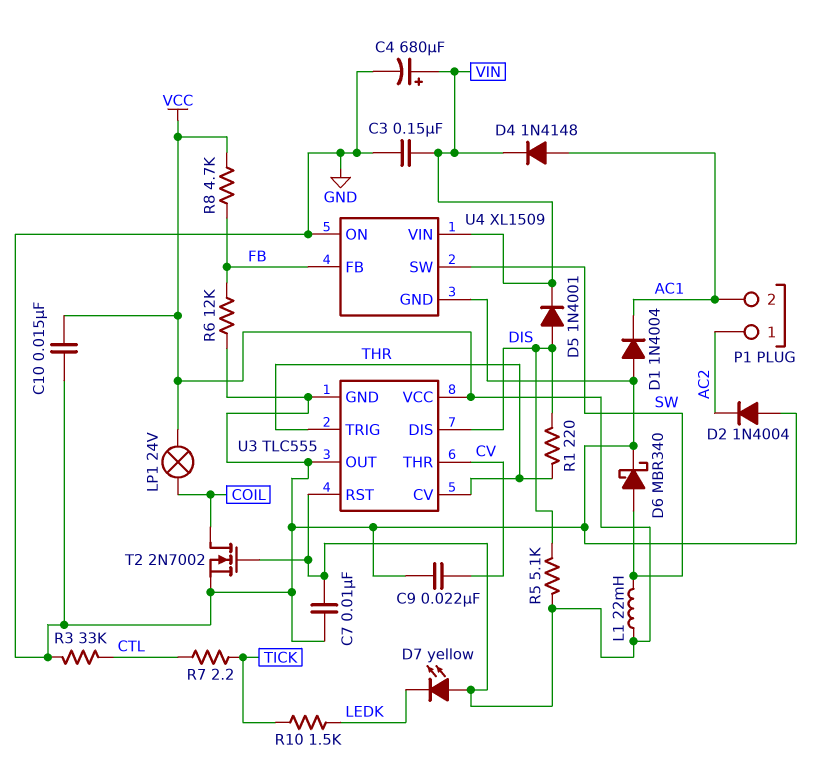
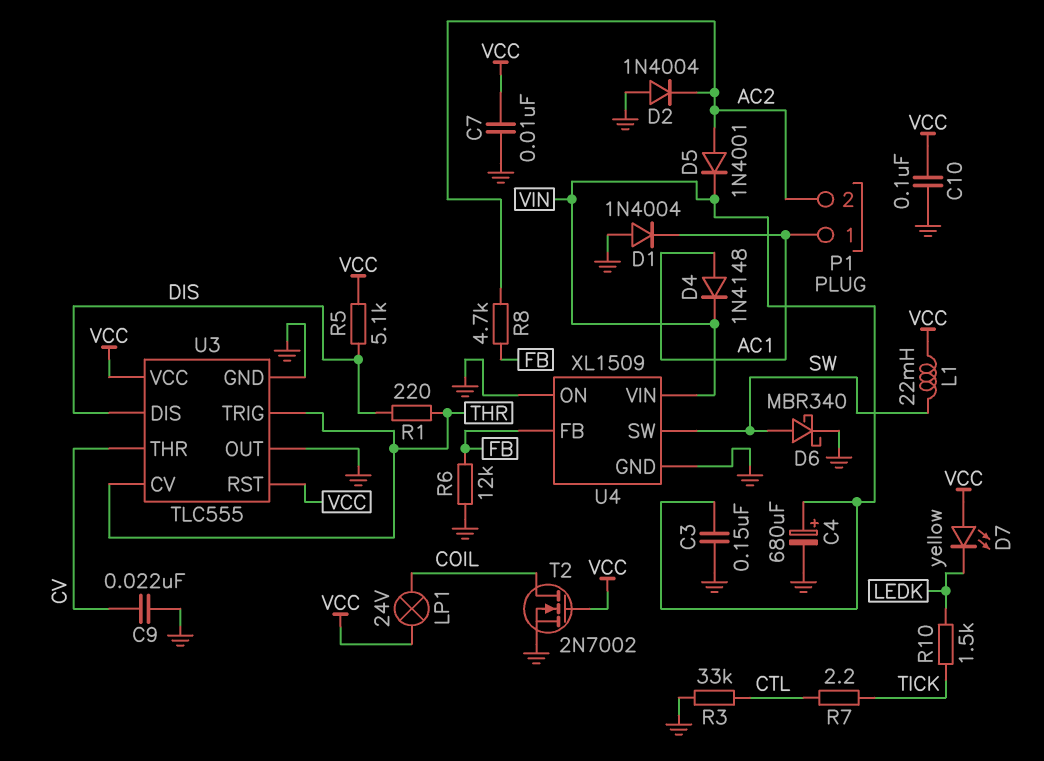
C10: 15nF (GND, VCC) -> 100nF (GND, VCC)
D5: diode 1N4001 (A DIS, K VIN) -> diode 1N4001 (A AC2, K VIN)
P1 pin 1: AC2 -> AC1
P1 pin 2: AC1 -> AC2
R8: 4.7k (FB, VCC) -> 4.7k (AC2, FB)

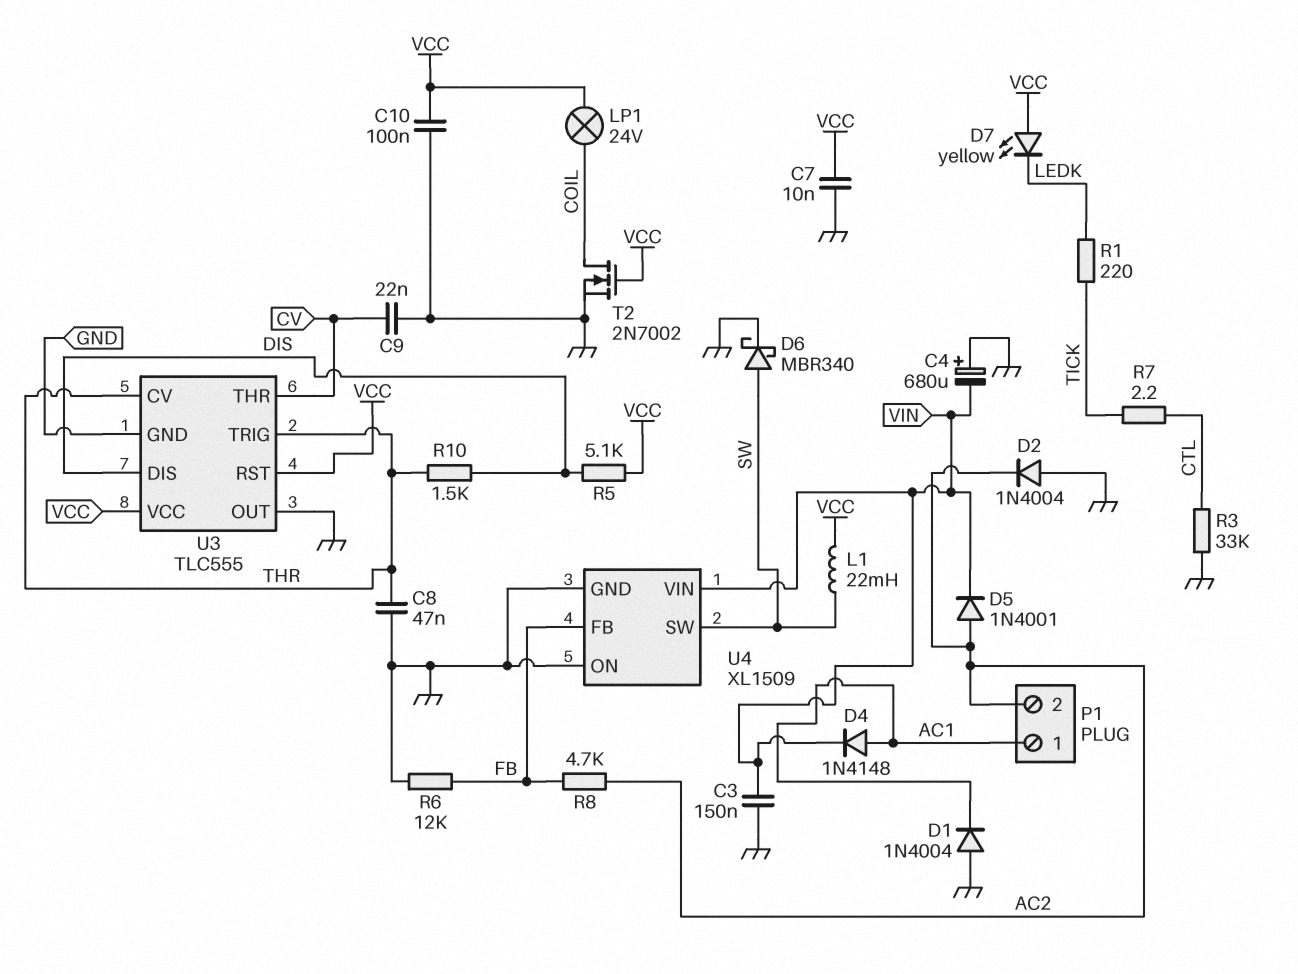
C4: 680uF (plus VIN, minus GND) -> 680uF (plus GND, minus VIN)
C8: none -> 47nF (GND, THR)
R1: 220 (DIS, THR) -> 220 (LEDK, TICK)
R10: 1.5k (LEDK, TICK) -> 1.5k (DIS, THR)

